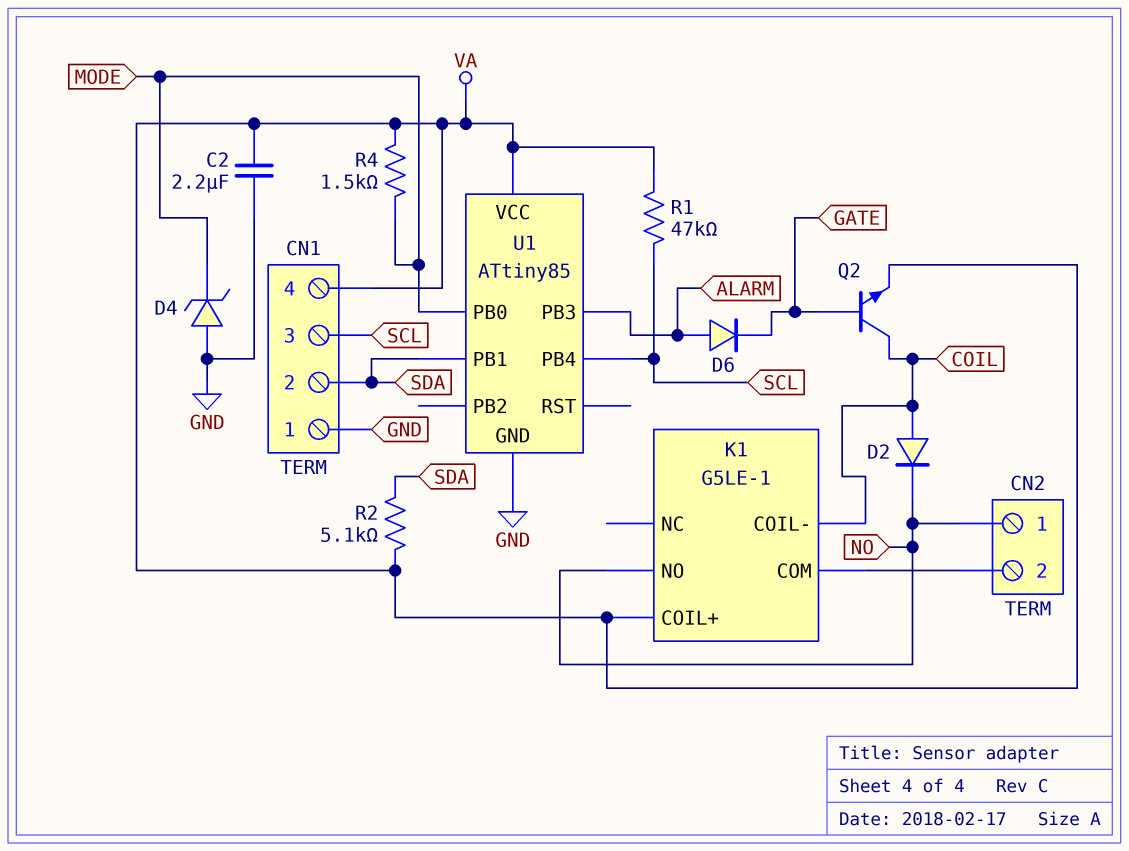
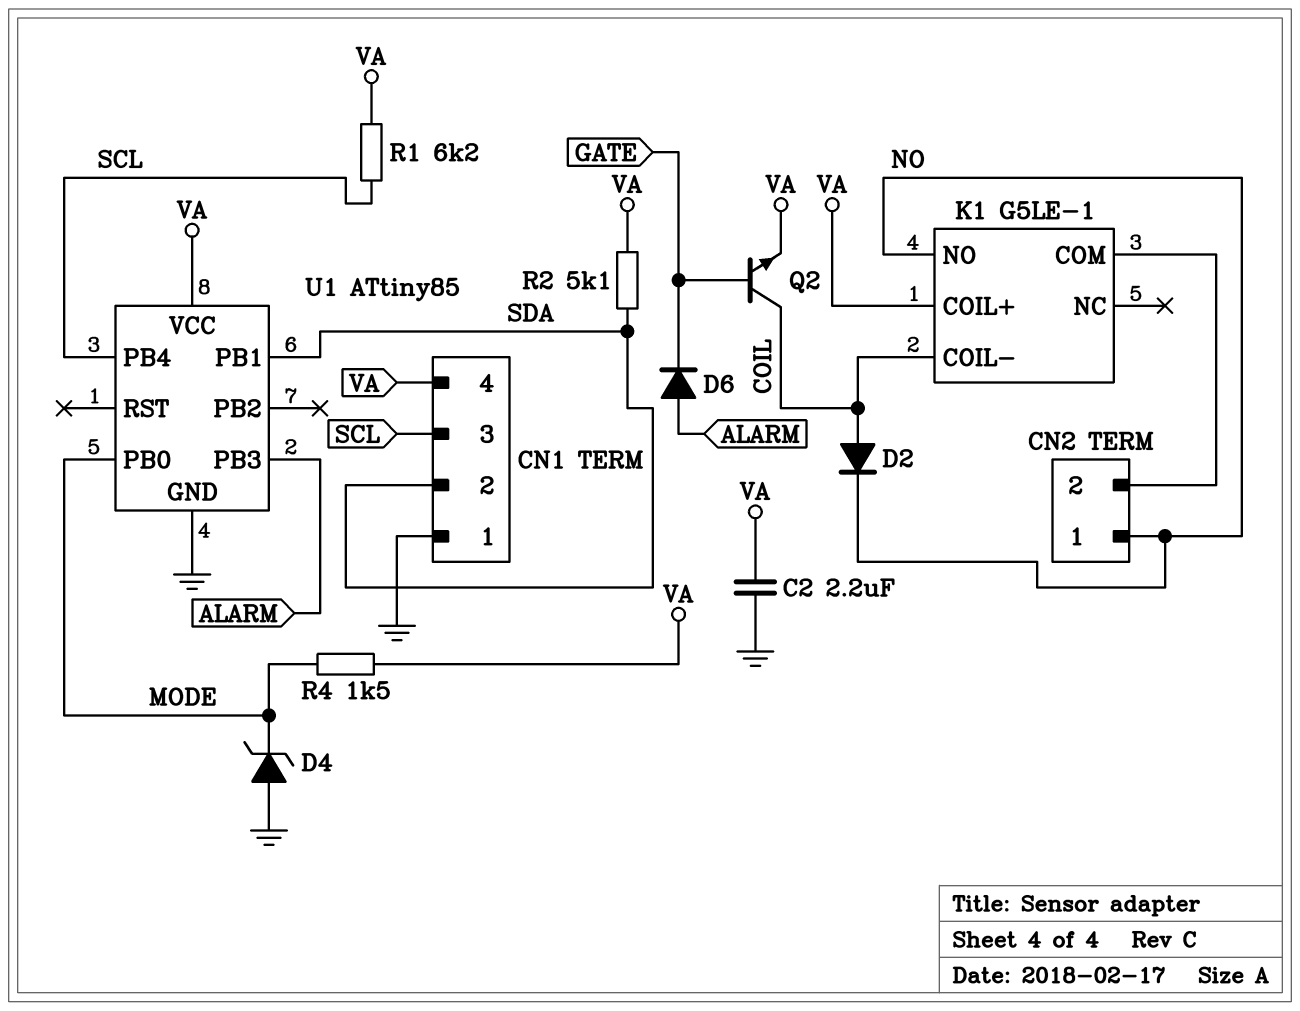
R1: 47k (SCL, VA) -> 6.2k (SCL, VA)

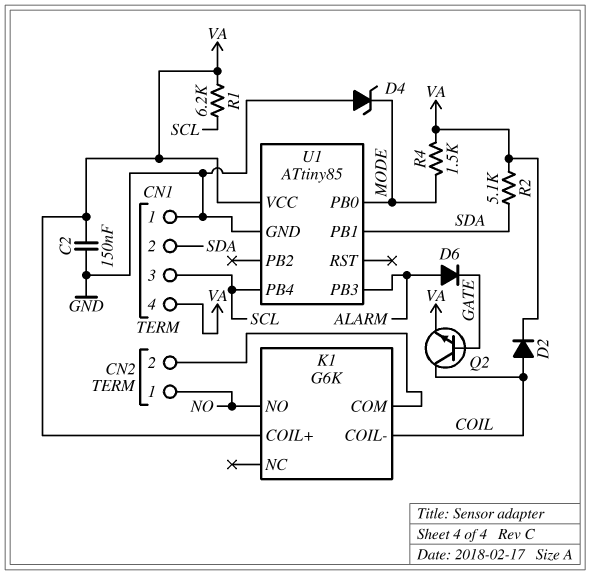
C2: 2.2uF (GND, VA) -> 150nF (GND, VA)
D2: diode (A COIL, K NO) -> diode (A COIL, K VA)
K1: G5LE-1 -> G6K

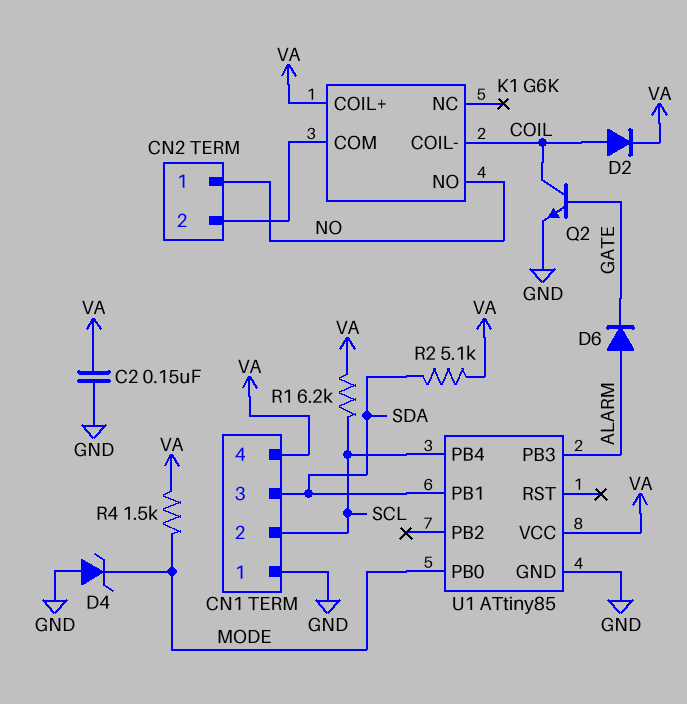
CN1 pin 2: SDA -> SCL
CN1 pin 3: SCL -> SDA
Q2: NPN (B GATE, C COIL, E VA) -> NPN (B GATE, C COIL, E GND)

